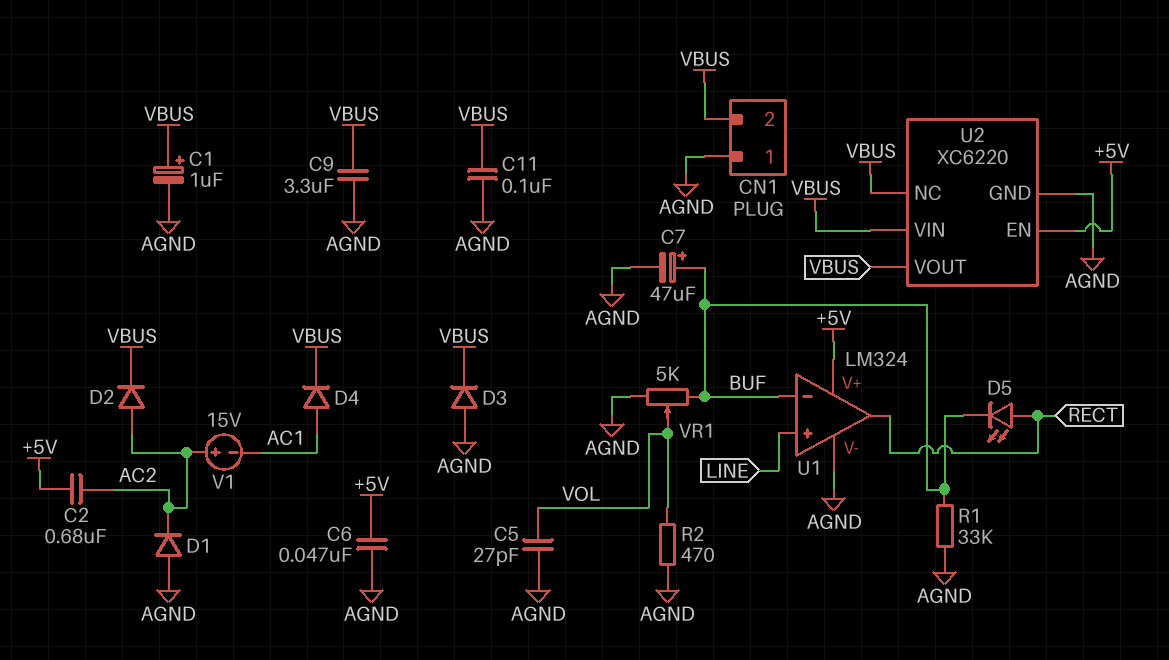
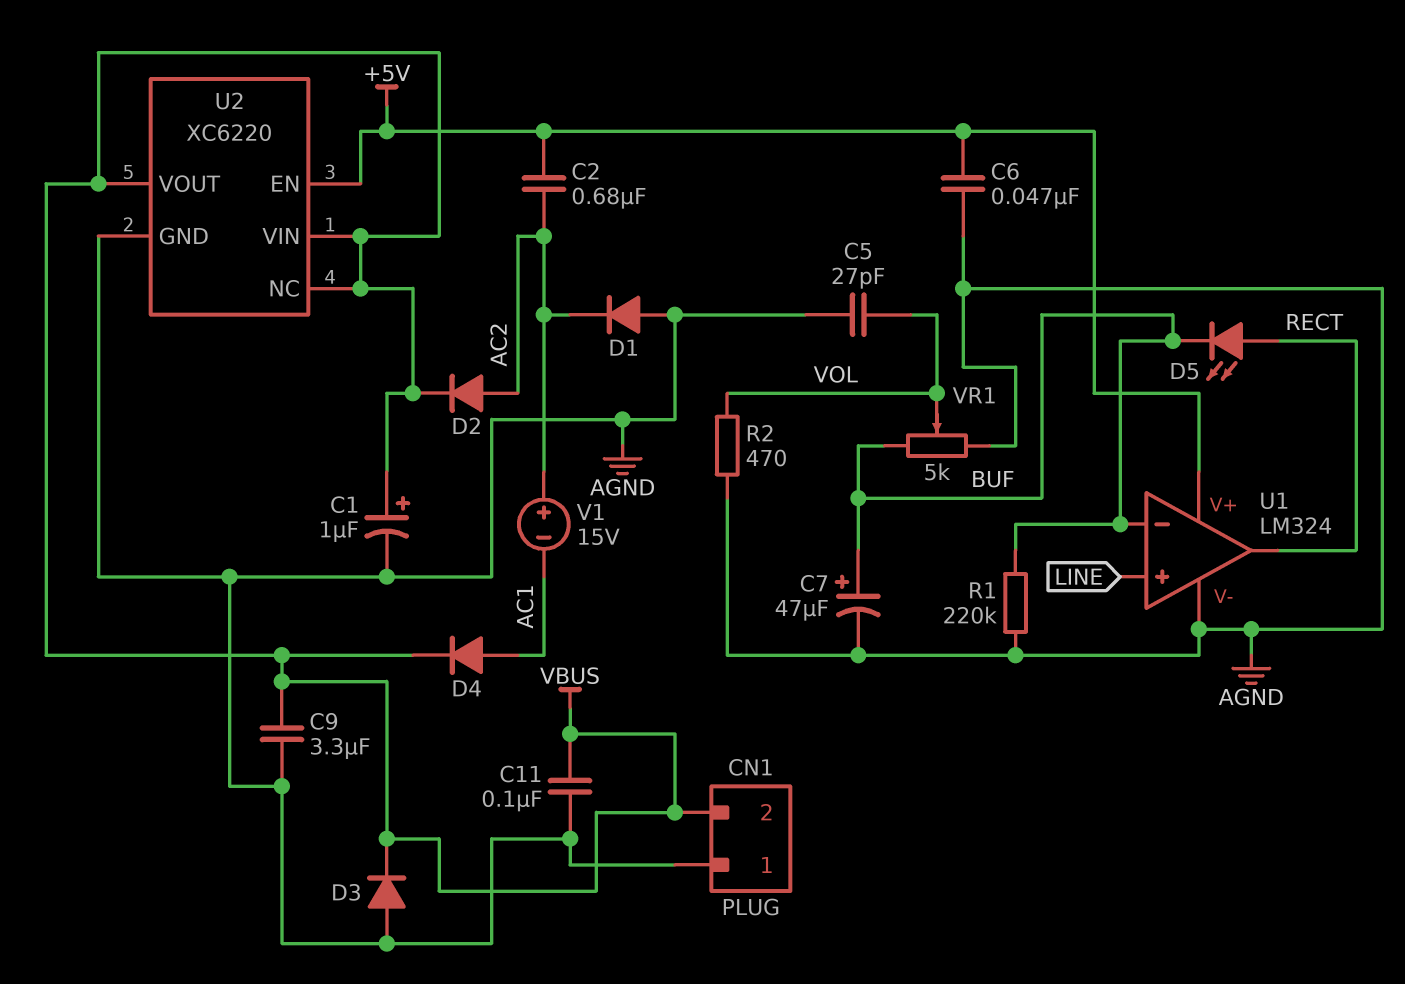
R1: 33k (AGND, BUF) -> 220k (AGND, BUF)

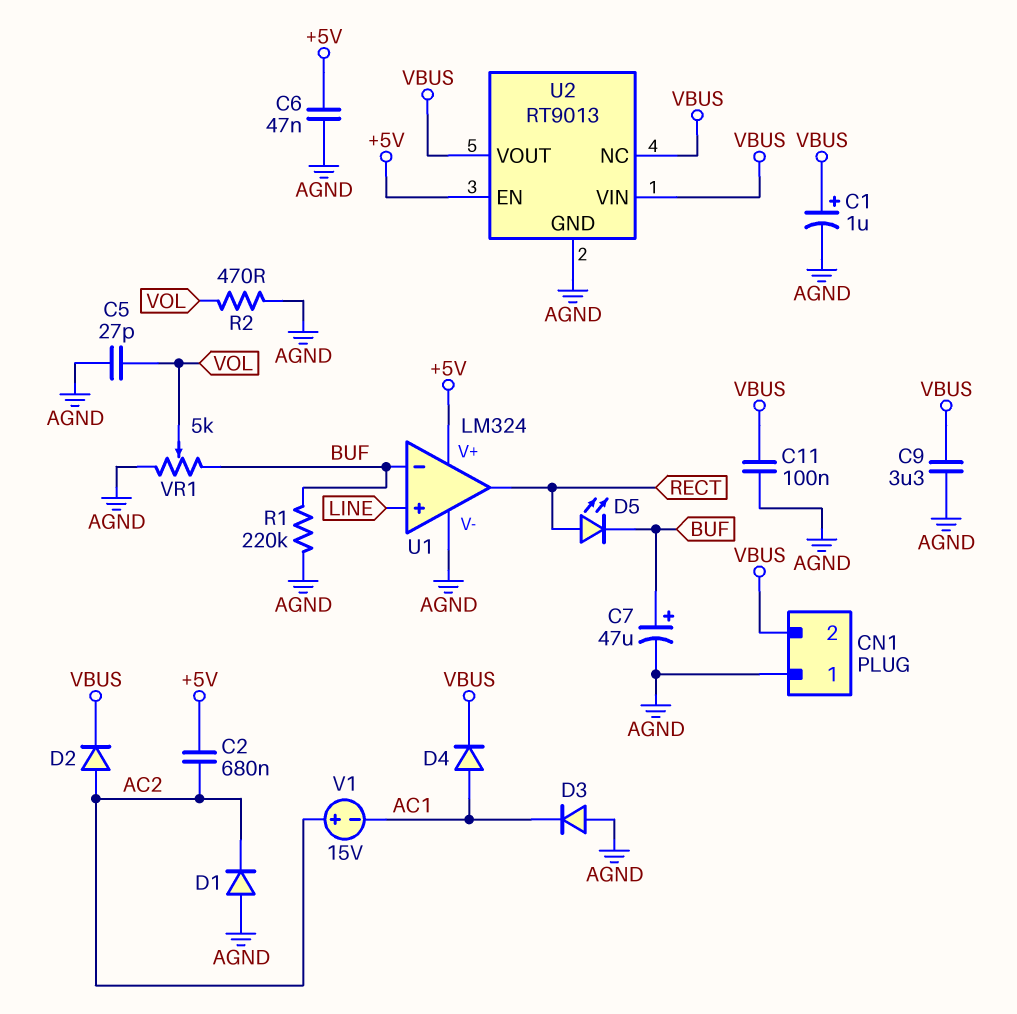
D3: diode (A AGND, K VBUS) -> diode (A AGND, K AC1)
U2: XC6220 -> RT9013

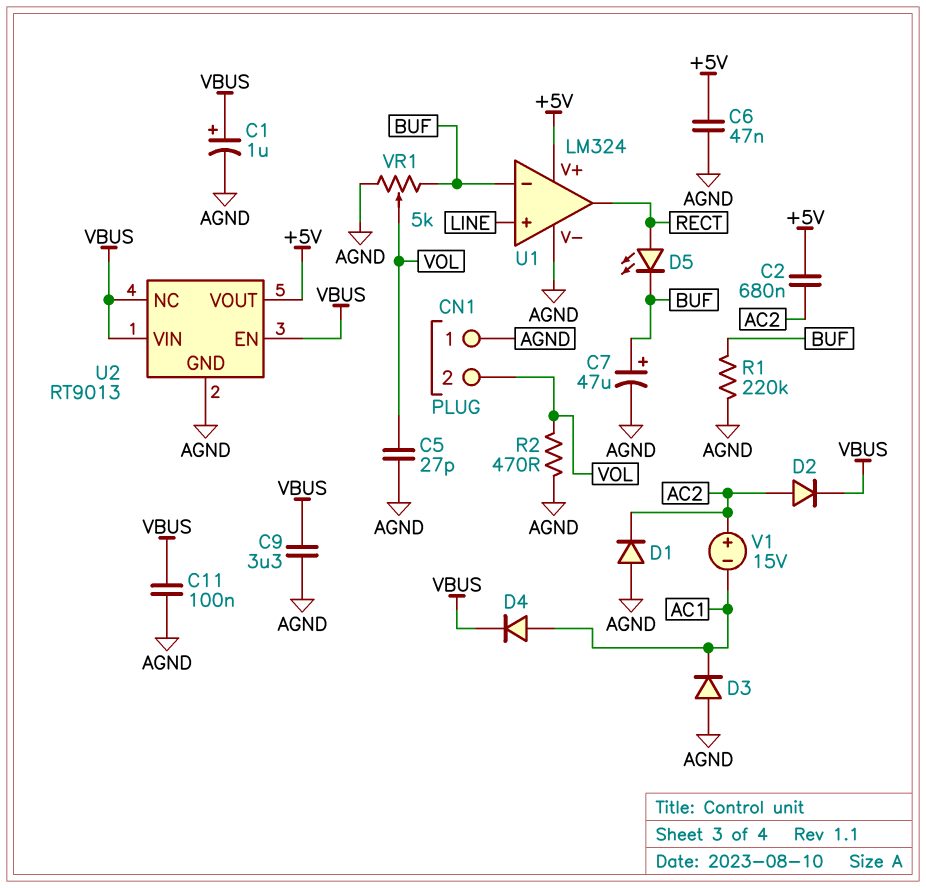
CN1 pin 2: VBUS -> VOL
U2 pin EN: +5V -> VBUS
U2 pin VOUT: VBUS -> +5V

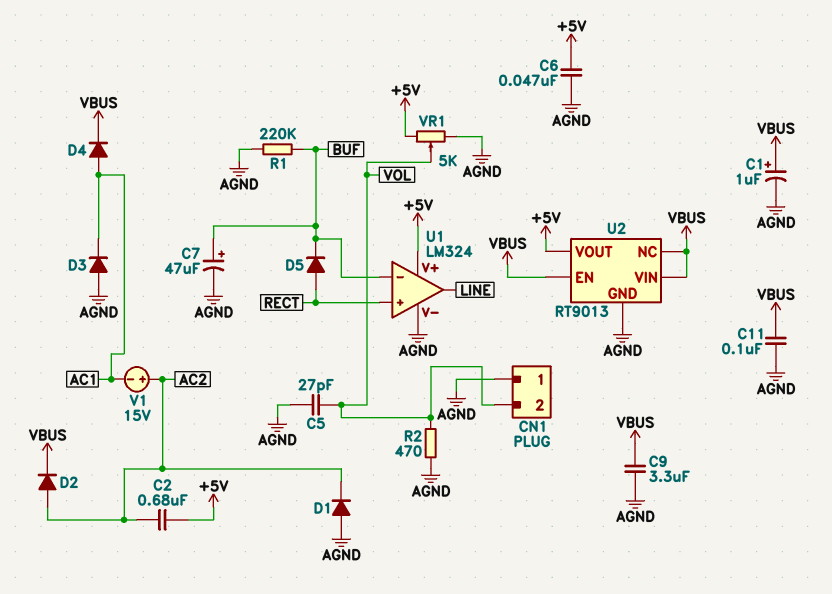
D5: LED (A RECT, K BUF) -> diode (A RECT, K BUF)
U1 pin in+: LINE -> RECT
U1 pin out: RECT -> LINE
VR1: 5k (AGND, BUF, wiper VOL) -> 5k (+5V, AGND, wiper VOL)

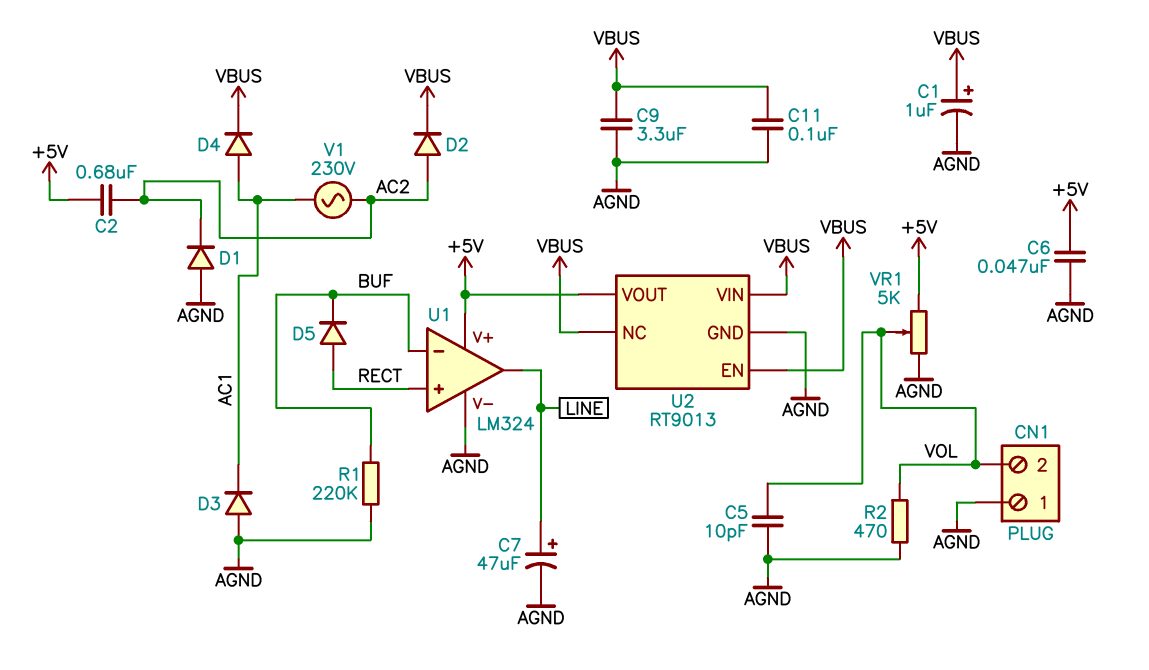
C5: 27pF (AGND, VOL) -> 10pF (AGND, VOL)
C7: 47uF (plus BUF, minus AGND) -> 47uF (plus LINE, minus AGND)
V1: 15V (plus AC2, minus AC1) -> AC 230V (AC1, AC2)

